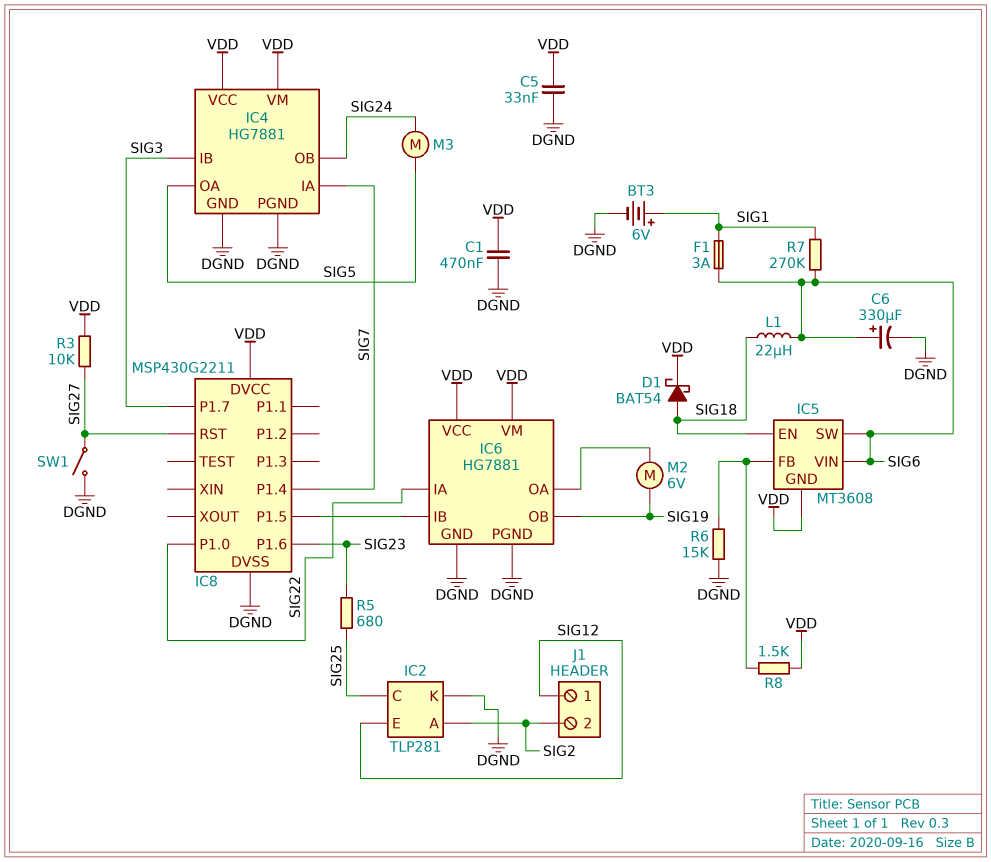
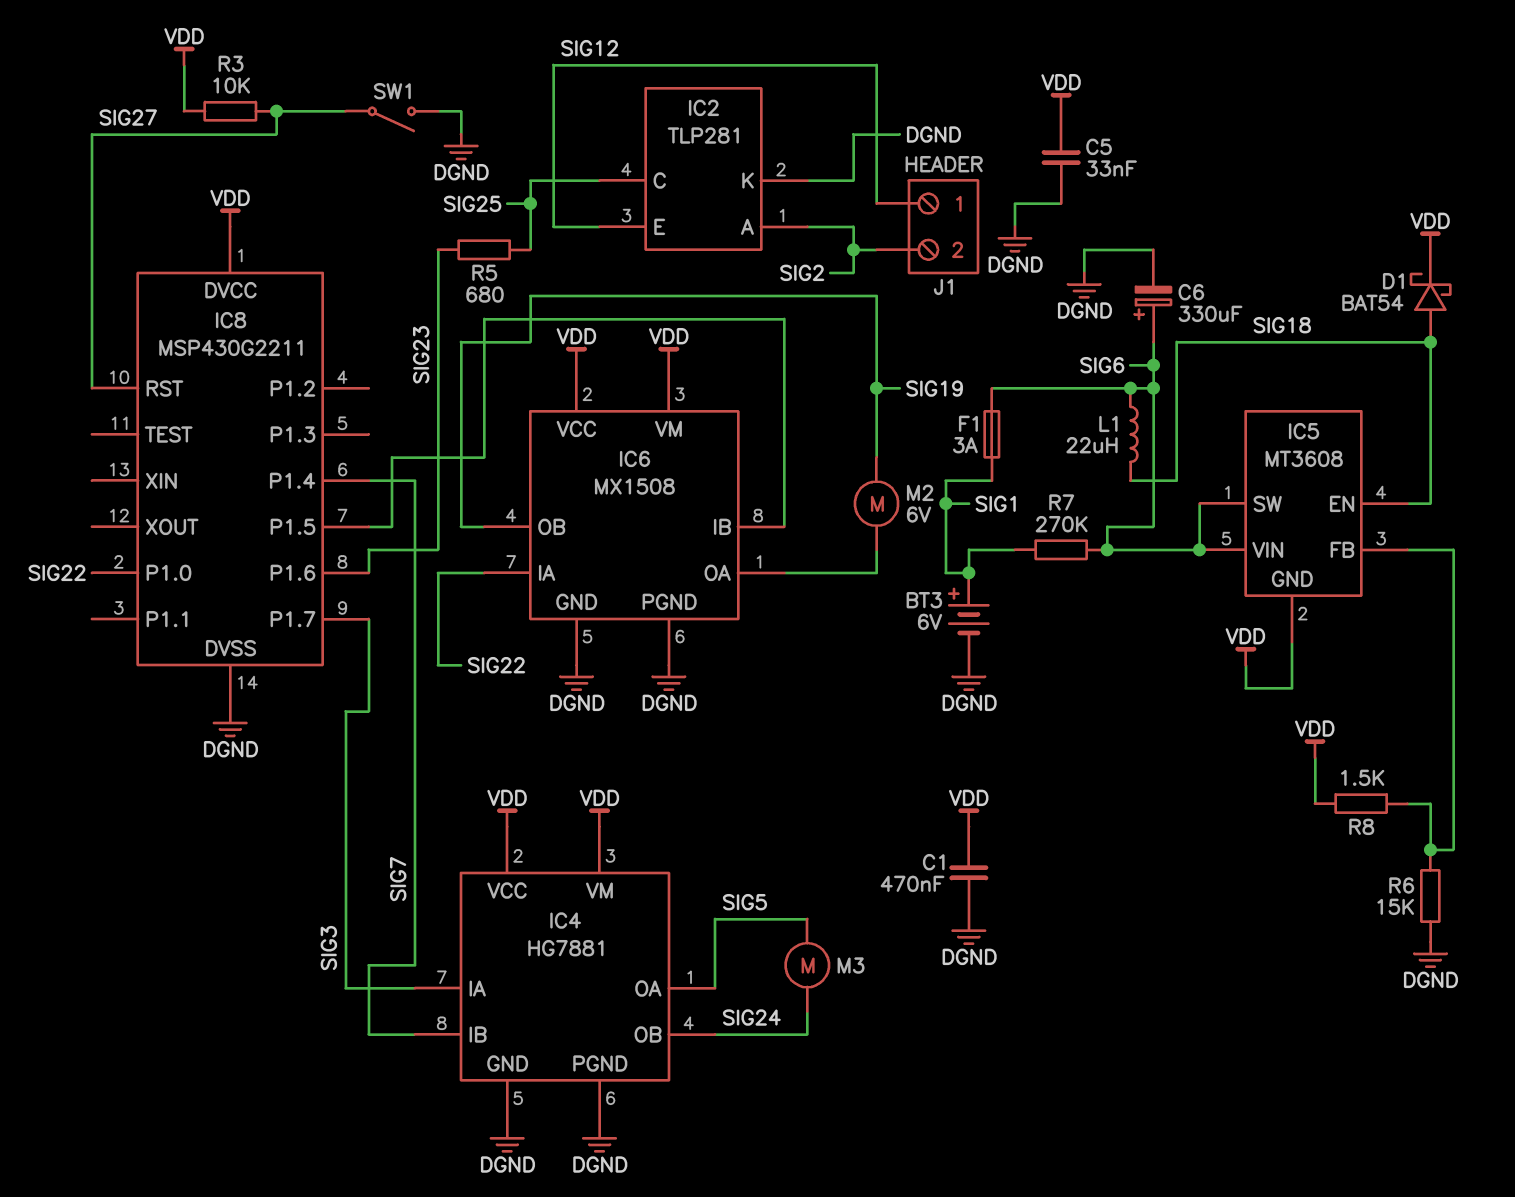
IC4 pin IA: SIG7 -> SIG3
IC4 pin IB: SIG3 -> SIG7
IC6: HG7881 -> MX1508

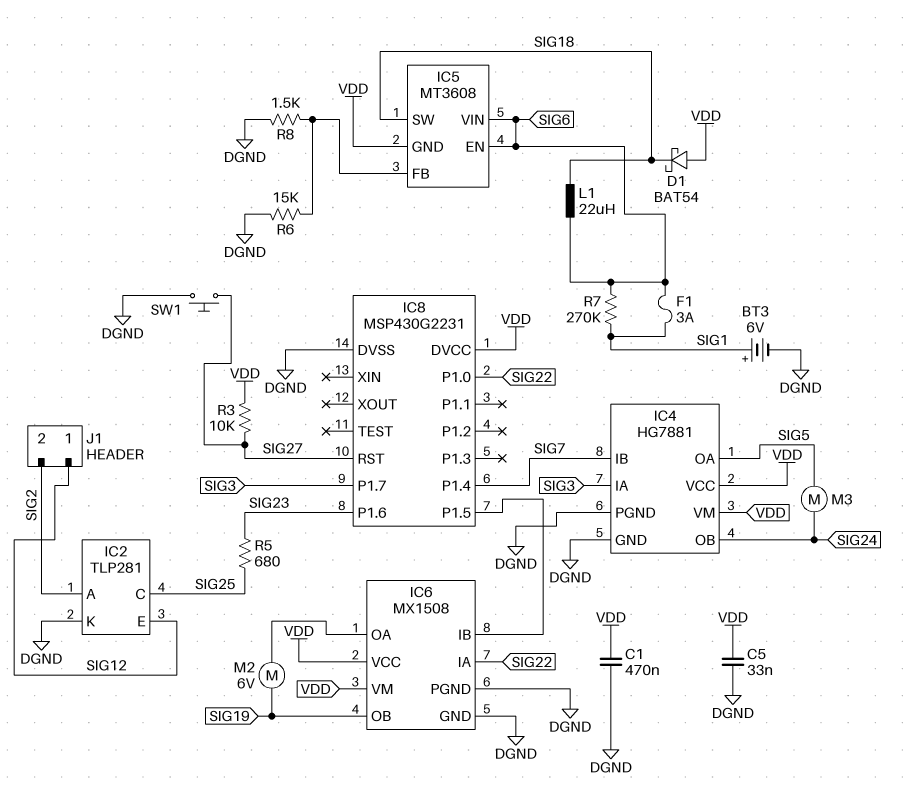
C6: 330uF (plus SIG6, minus DGND) -> none
D1: schottky BAT54 (A SIG18, K VDD) -> schottky BAT54 (A VDD, K SIG18)
IC5 pin EN: SIG18 -> SIG6
IC5 pin SW: SIG6 -> SIG18
IC8: MSP430G2211 -> MSP430G2231
R8: 1.5k (IC5/FB, VDD) -> 1.5k (DGND, IC5/FB)
SW1: switch (DGND, SIG27) -> button (DGND, SIG27)

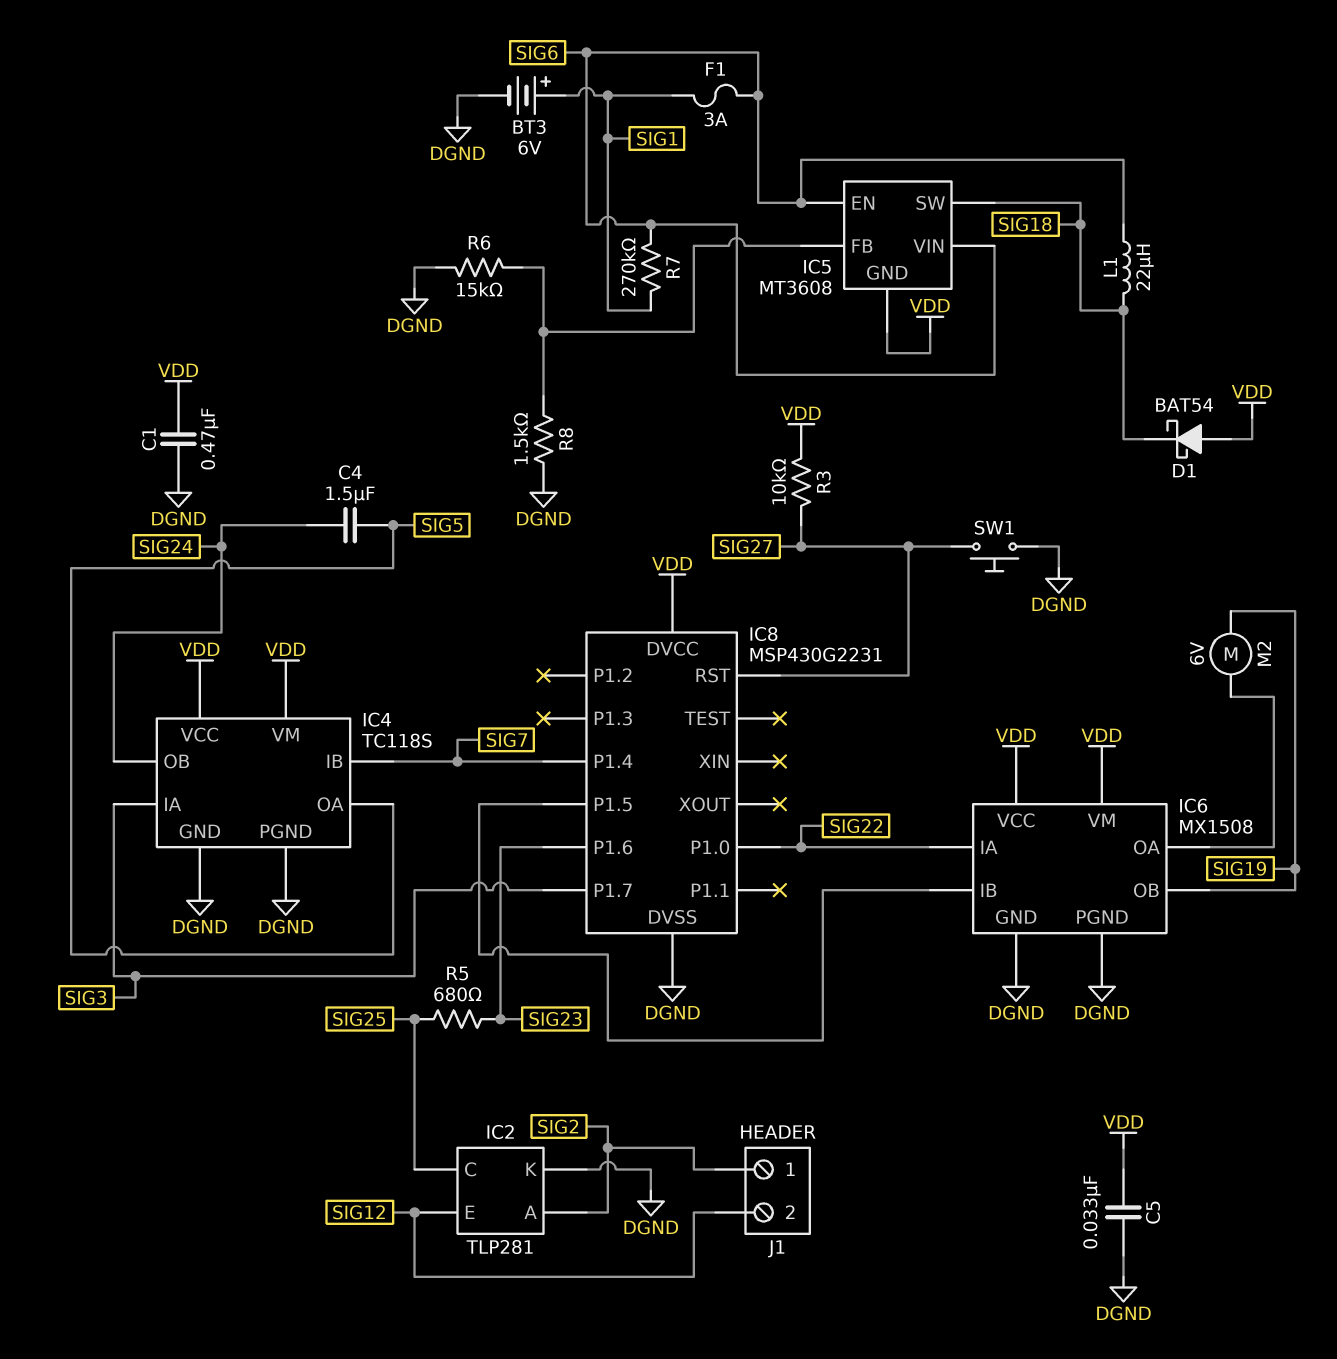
C4: none -> 1.5uF (SIG5, SIG24)
IC4: HG7881 -> TC118S
J1 pin 1: SIG12 -> SIG2
J1 pin 2: SIG2 -> SIG12
M3: motor (SIG5, SIG24) -> none

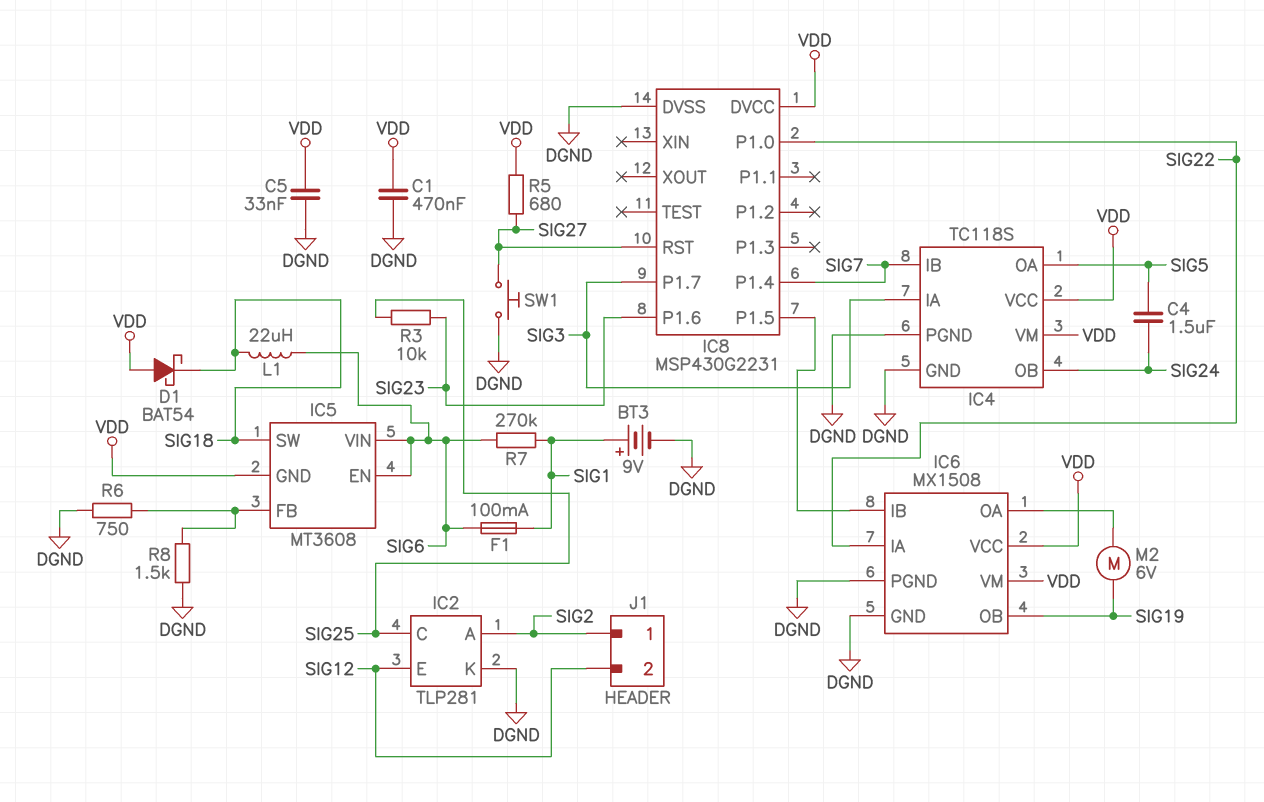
BT3: 6V (plus SIG1, minus DGND) -> 9V (plus SIG1, minus DGND)
F1: 3A (SIG1, SIG6) -> 100mA (SIG1, SIG6)
R3: 10k (SIG27, VDD) -> 10k (SIG23, SIG25)
R5: 680 (SIG23, SIG25) -> 680 (SIG27, VDD)
R6: 15k (DGND, IC5/FB) -> 750 (DGND, IC5/FB)

